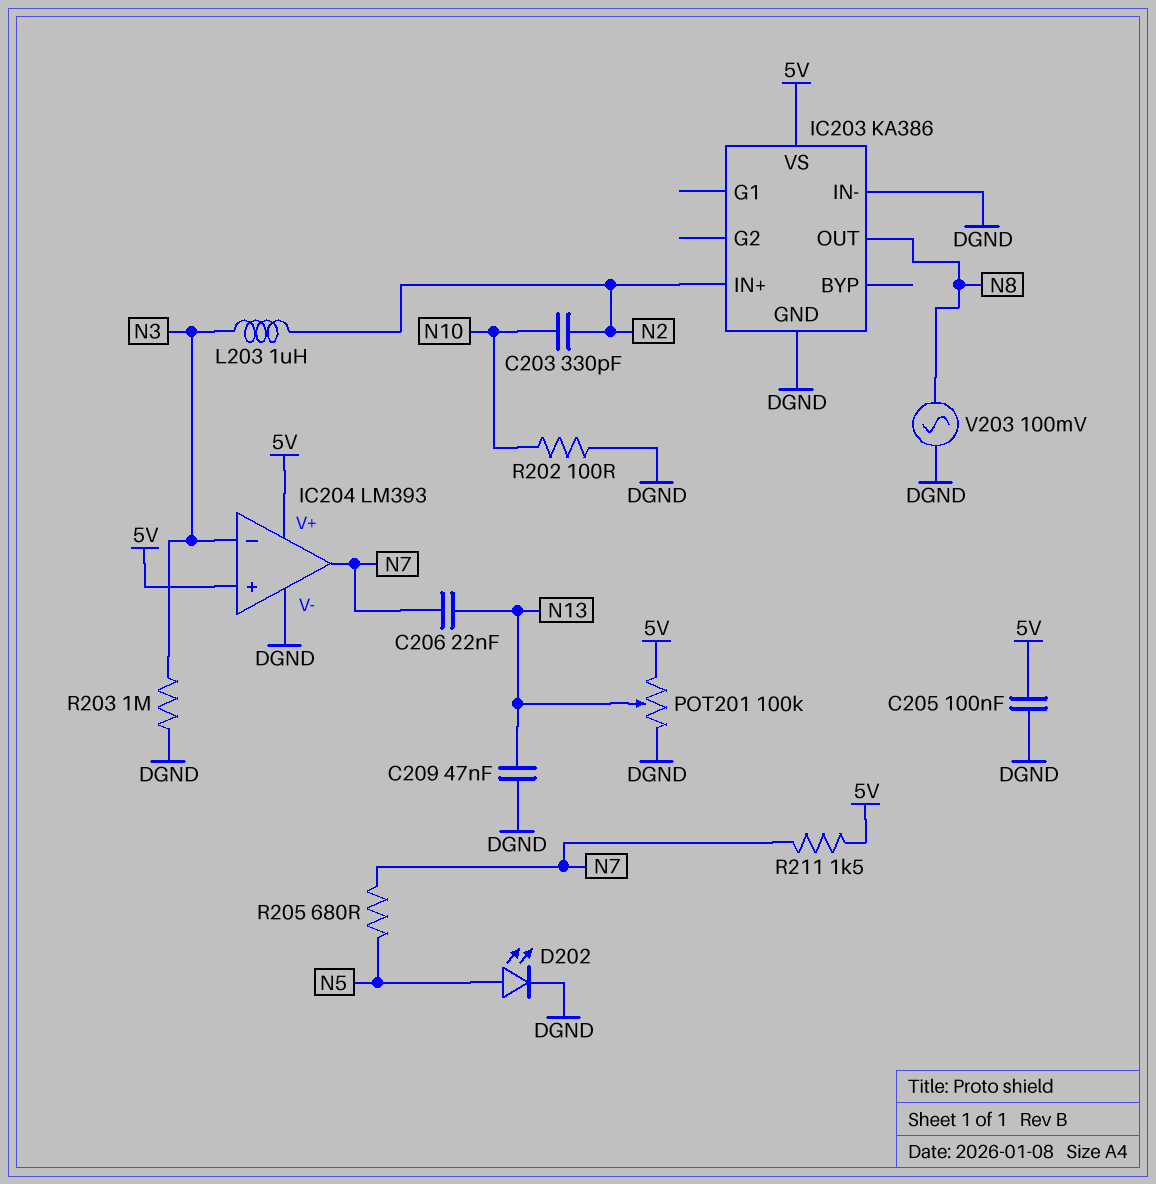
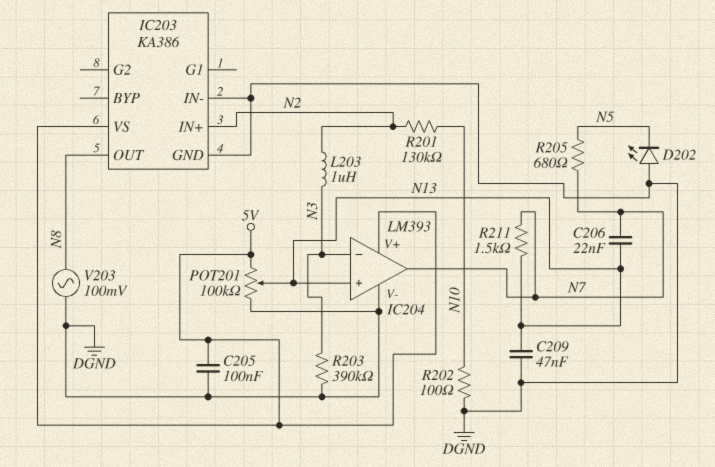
C203: 330pF (N2, N10) -> none
D202: LED (A N5, K DGND) -> LED (A DGND, K N5)
IC204 pin in+: 5V -> N13
R201: none -> 130k (N2, N10)
R203: 1M (DGND, N3) -> 390k (DGND, N3)
R211: 1.5k (5V, N7) -> 1.5k (N7, N13)

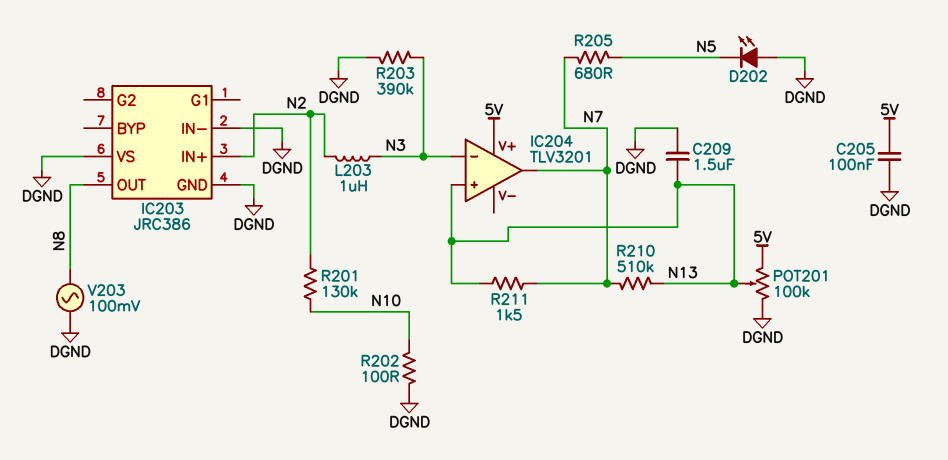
C206: 22nF (N7, N13) -> none
C209: 47nF (DGND, N13) -> 1.5uF (DGND, N13)
IC203: KA386 -> JRC386
IC203 pin VS: 5V -> DGND
IC204: LM393 -> TLV3201
IC204 pin V-: DGND -> none
R210: none -> 510k (N7, N13)

